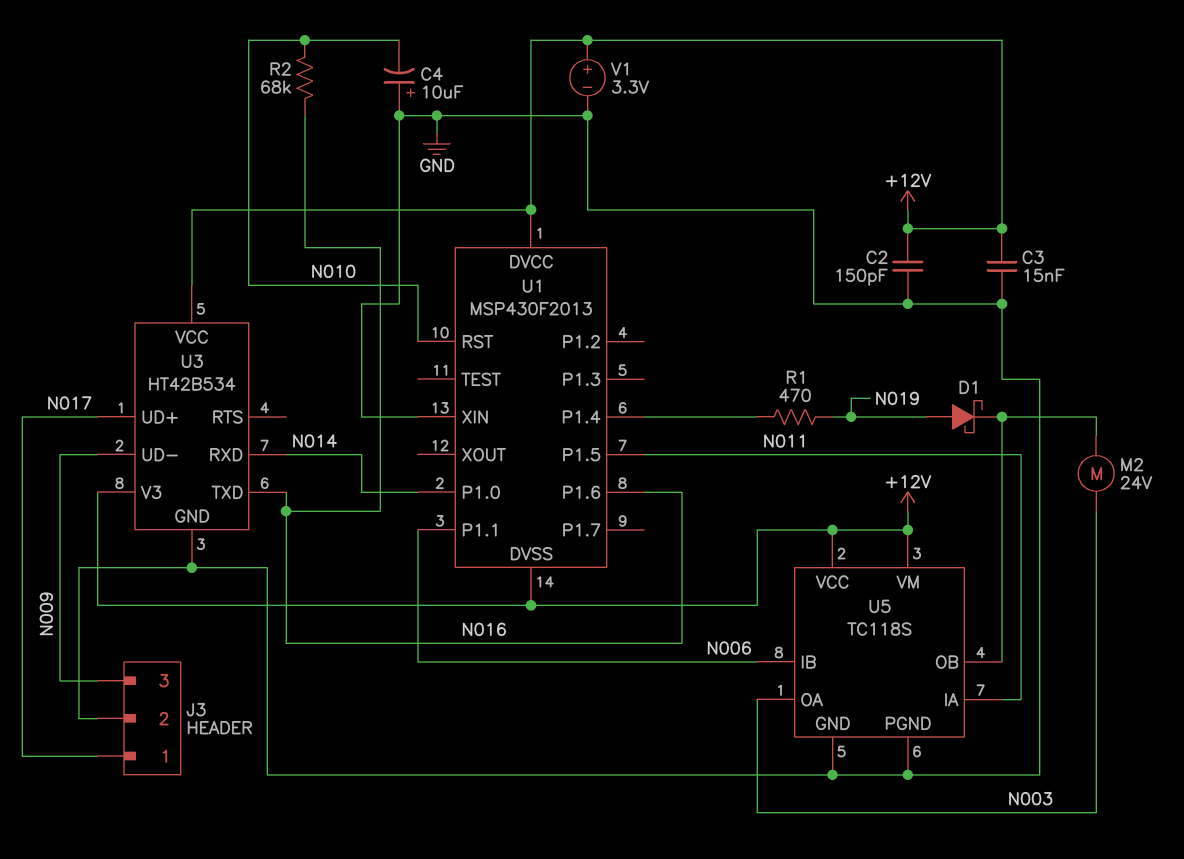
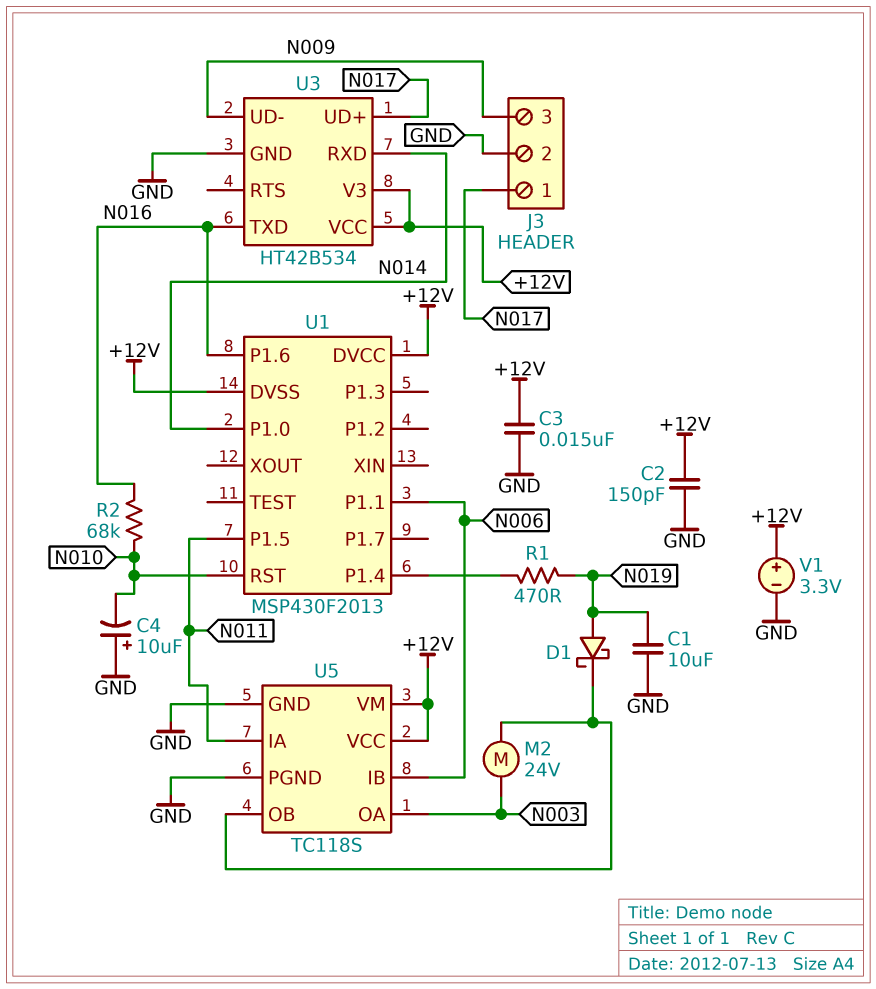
C1: none -> 10uF (GND, N019)
U1 pin XIN: GND -> none

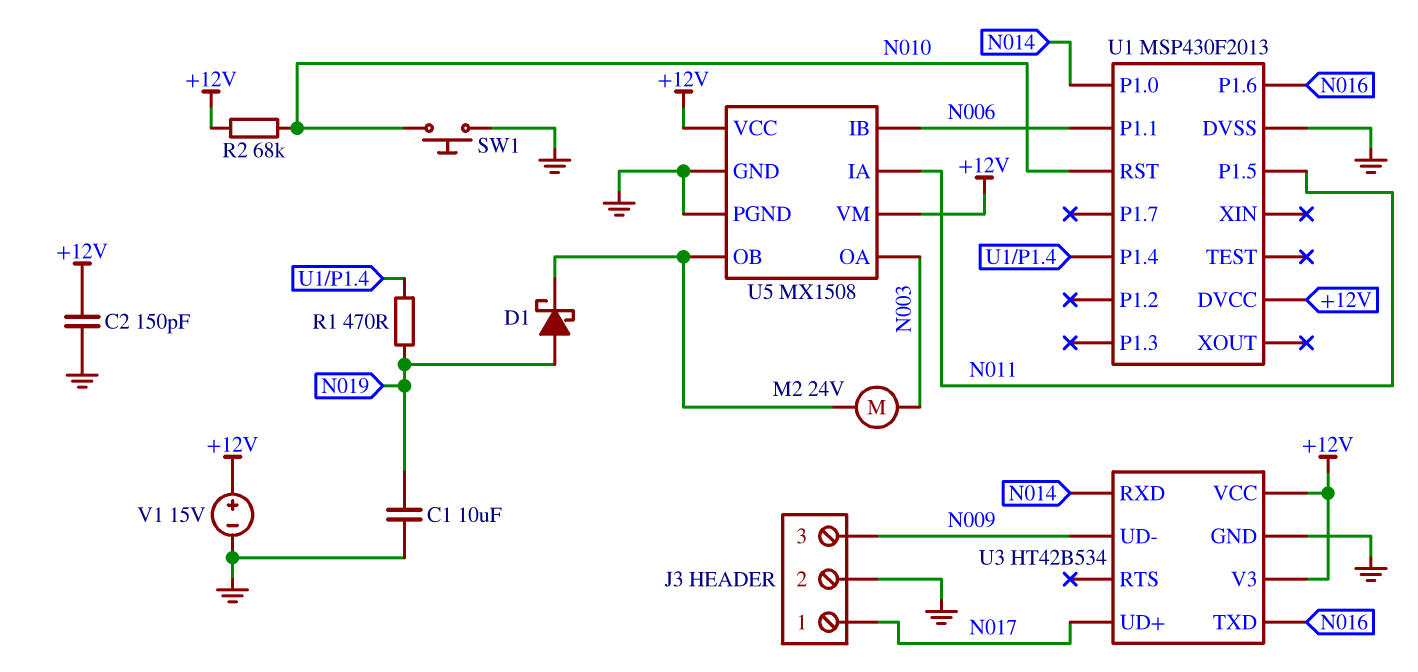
C3: 15nF (+12V, GND) -> none
C4: 10uF (plus GND, minus N010) -> none
R2: 68k (N010, N016) -> 68k (+12V, N010)
SW1: none -> button (GND, N010)
U1 pin DVSS: +12V -> GND
U5: TC118S -> MX1508
V1: 3.3V (plus +12V, minus GND) -> 15V (plus +12V, minus GND)

